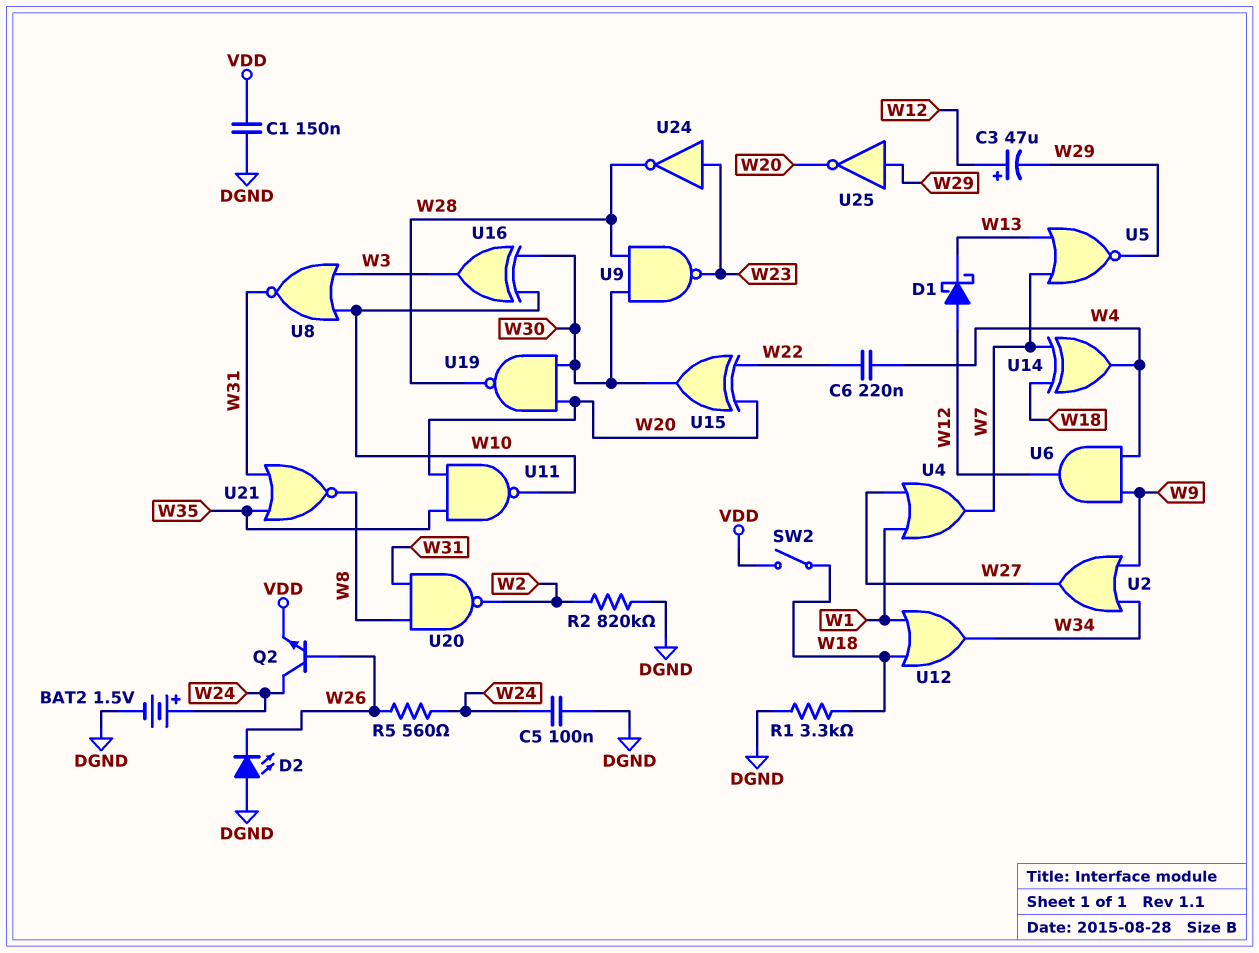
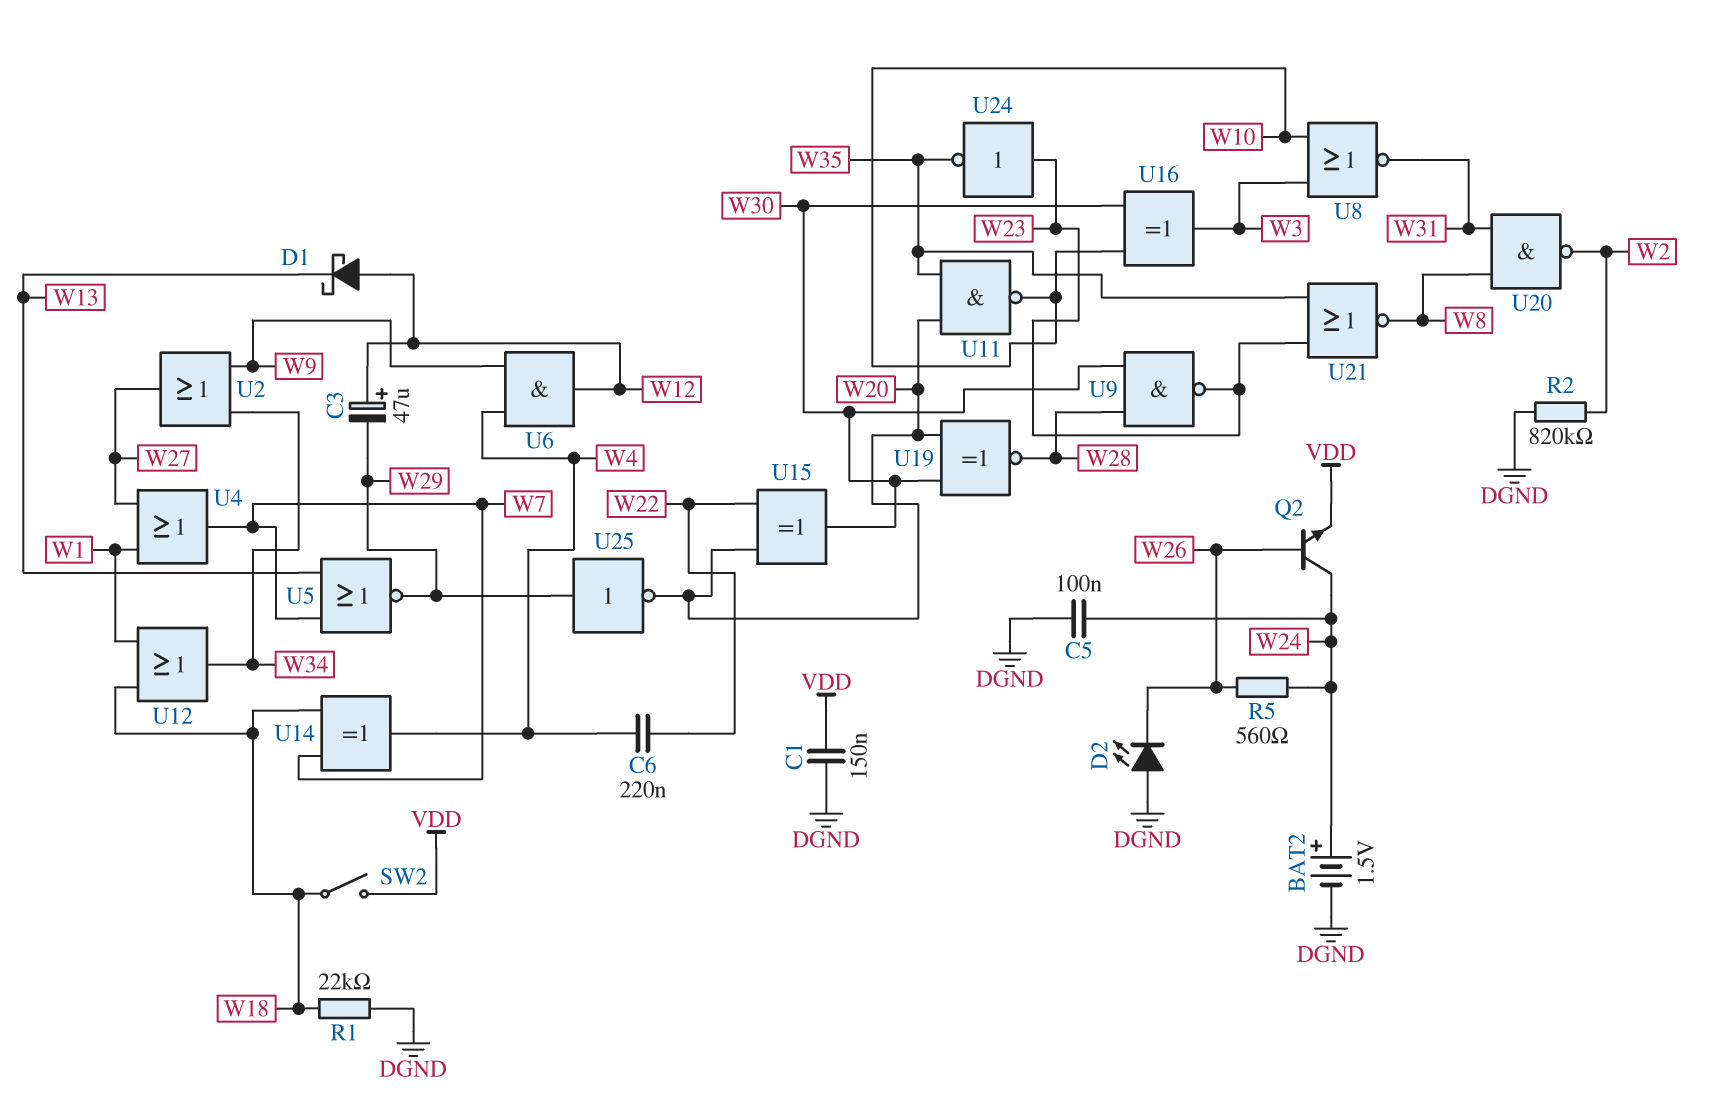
R1: 3.3k (DGND, W18) -> 22k (DGND, W18)
U19: NAND (in W20, in W30, out W28) -> XNOR (in W20, in W30, out W28)
U21: NOR (in W31, in W35, out W8) -> NOR (in W23, in W35, out W8)
U24: NOT (in W23, out W28) -> NOT (in W23, out W35)

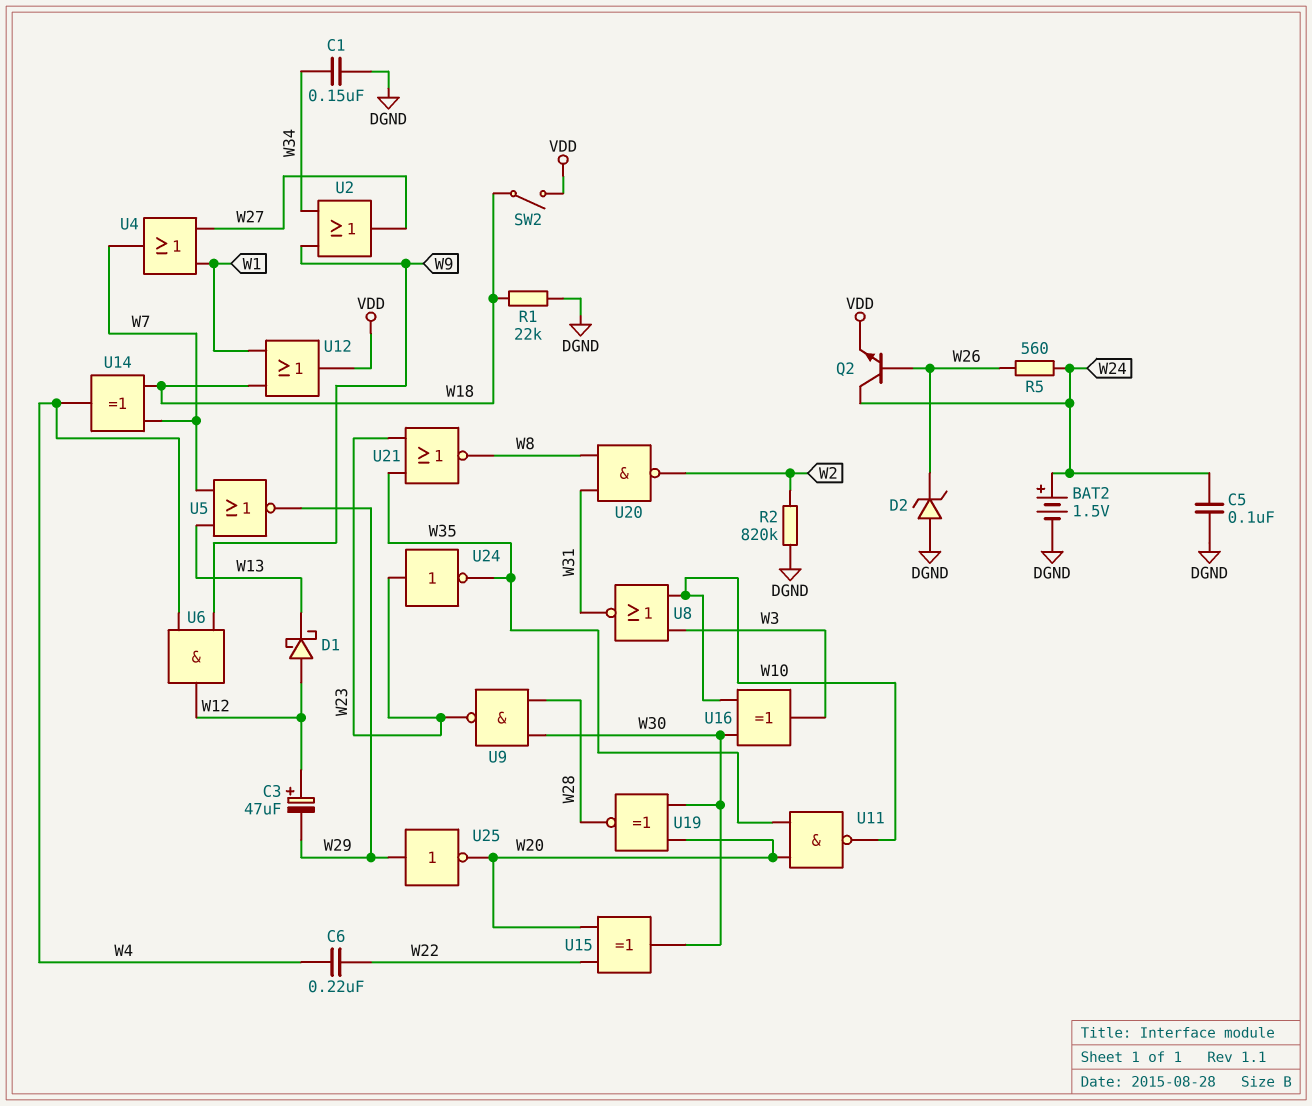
C1: 150nF (DGND, VDD) -> 150nF (DGND, W34)
D2: LED (A DGND, K W26) -> zener (A DGND, K W26)
U12: OR (in W1, in W18, out W34) -> OR (in W1, in W18, out VDD)

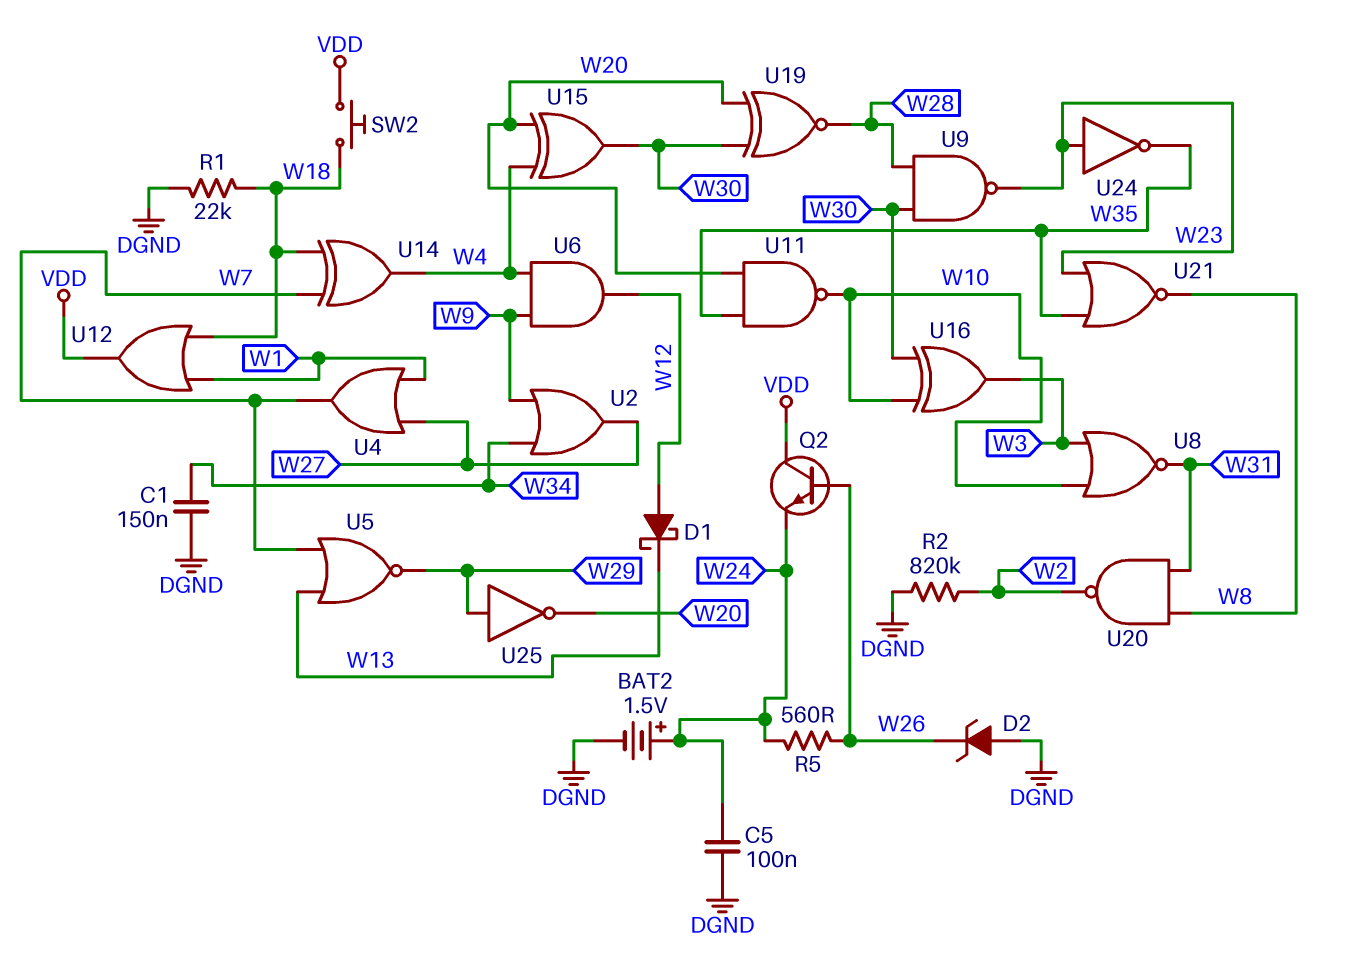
C3: 47uF (plus W12, minus W29) -> none
C6: 220nF (W4, W22) -> none
Q2: NPN (B W26, C W24, E VDD) -> NPN (B W26, C VDD, E W24)
SW2: switch (VDD, W18) -> button (VDD, W18)
U15: XOR (in W20, in W22, out W30) -> XOR (in W4, in W20, out W30)

